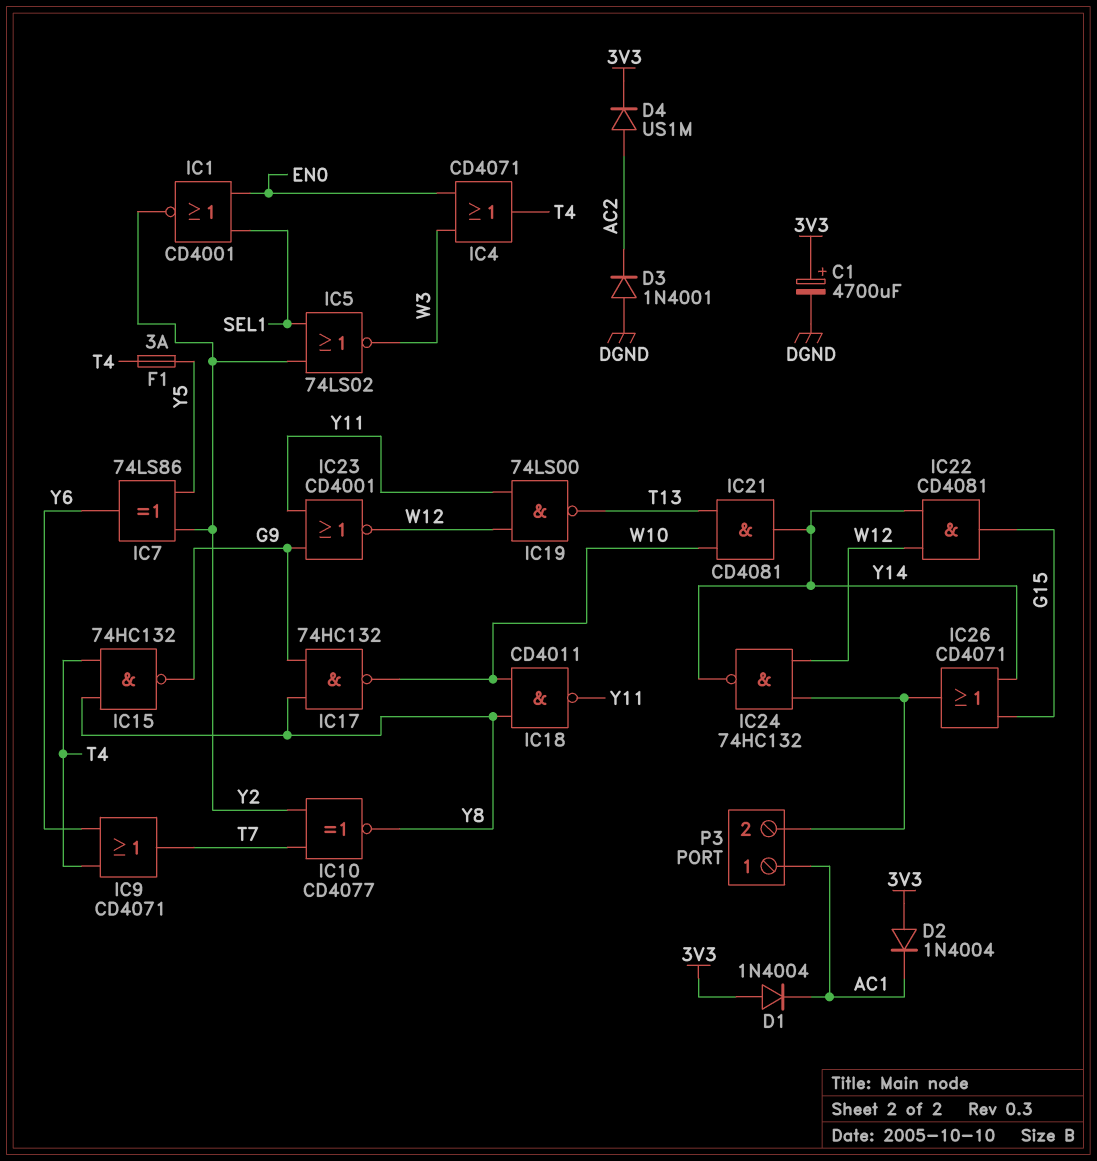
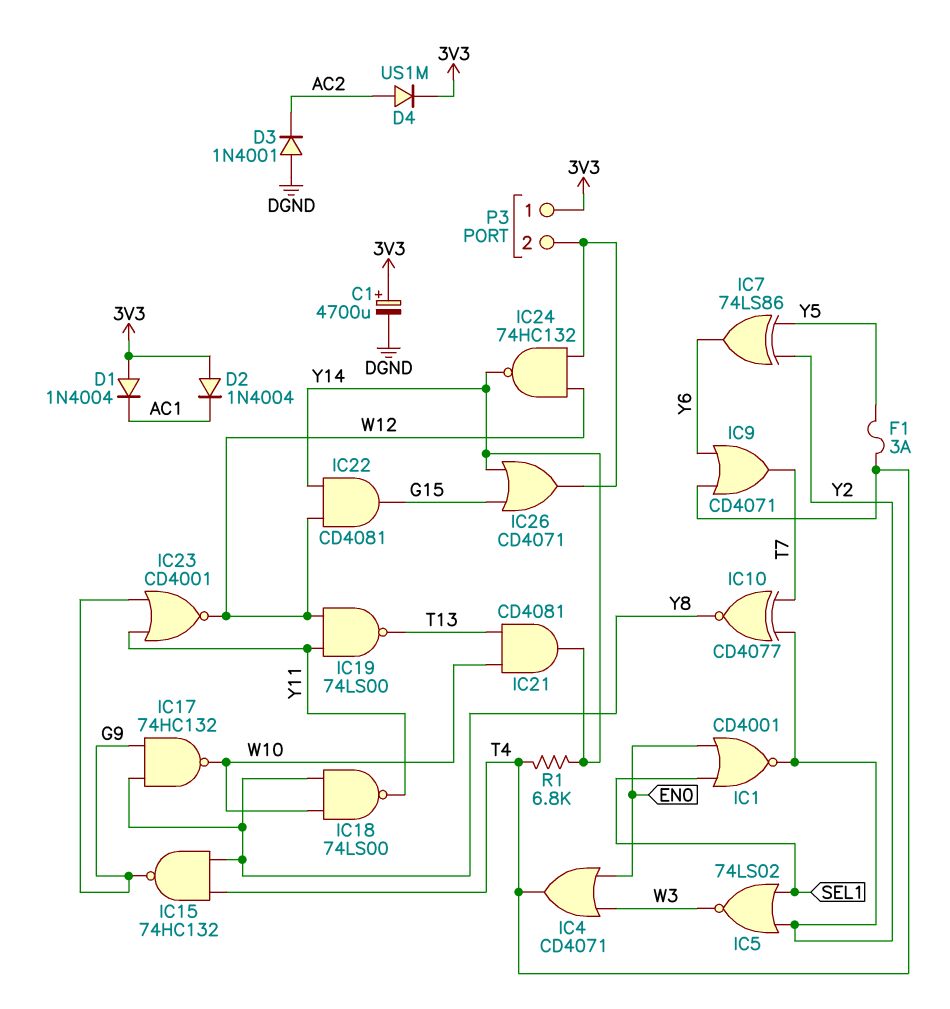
IC18: NAND CD4011 (in W10, in Y8, out Y11) -> NAND 74LS00 (in W10, in Y8, out Y11)
P3 pin 1: AC1 -> 3V3
R1: none -> 6.8k (T4, Y14)

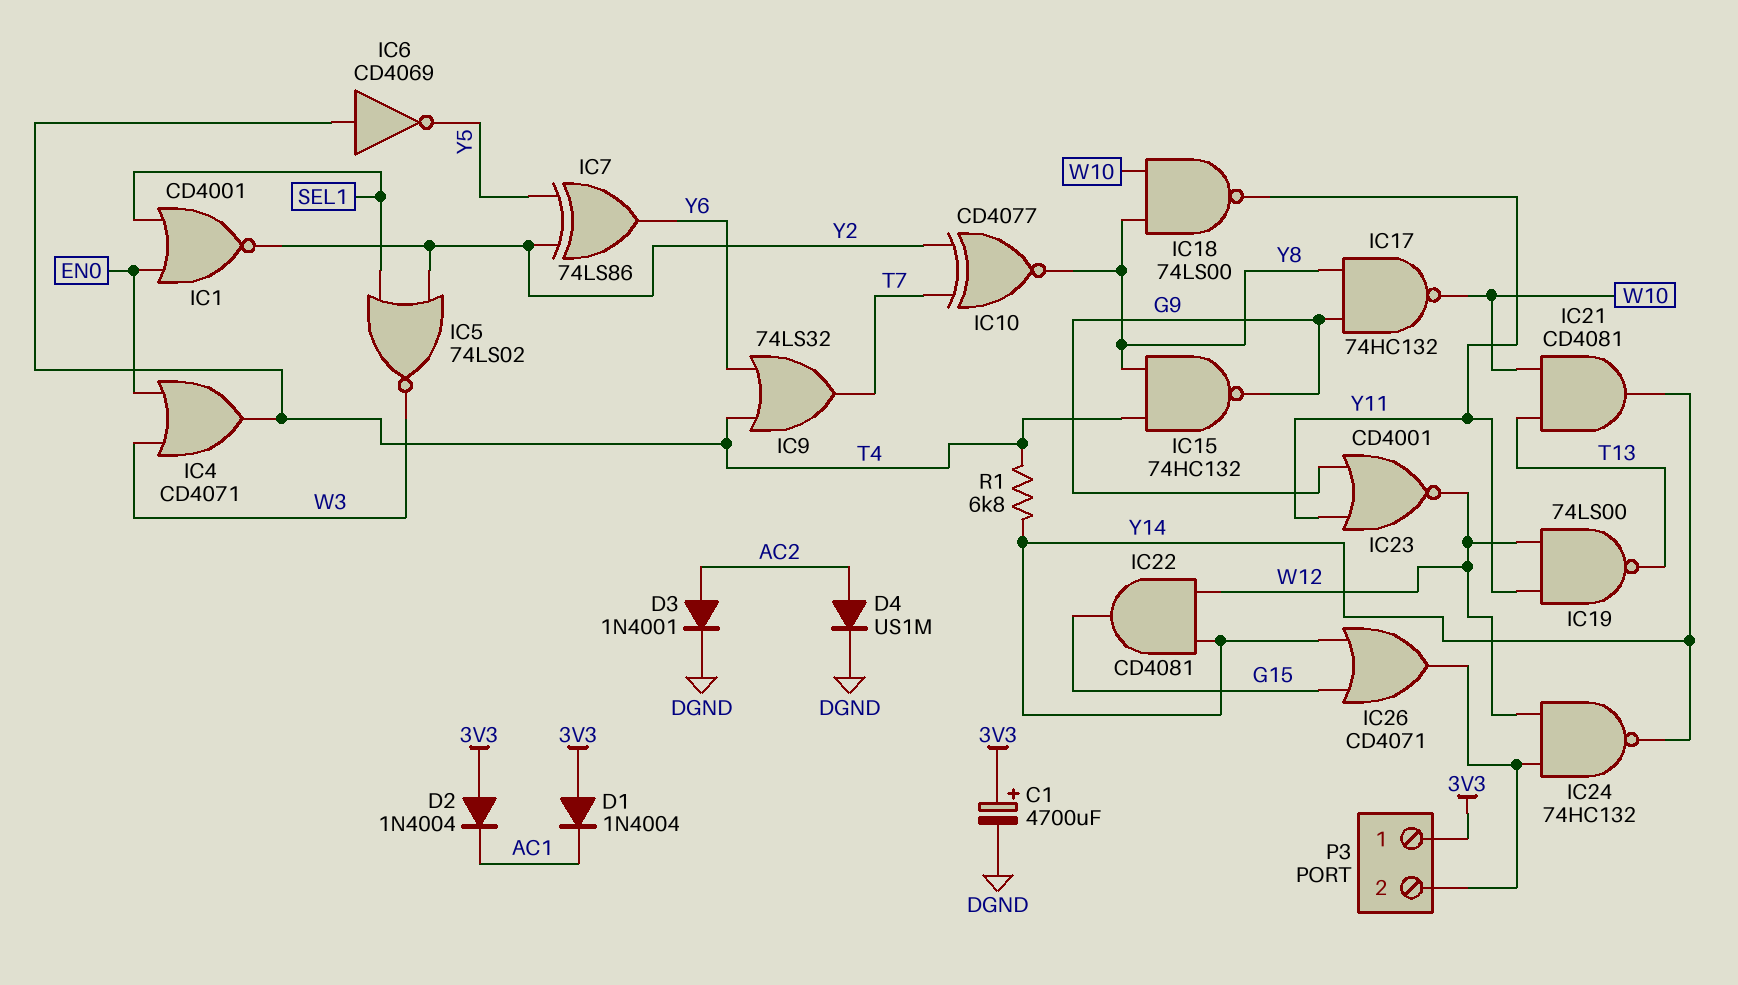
D3: diode 1N4001 (A DGND, K AC2) -> diode 1N4001 (A AC2, K DGND)
D4: diode US1M (A AC2, K 3V3) -> diode US1M (A AC2, K DGND)
F1: 3A (T4, Y5) -> none
IC6: none -> NOT CD4069 (in T4, out Y5)
IC9: OR CD4071 (in T4, in Y6, out T7) -> OR 74LS32 (in T4, in Y6, out T7)

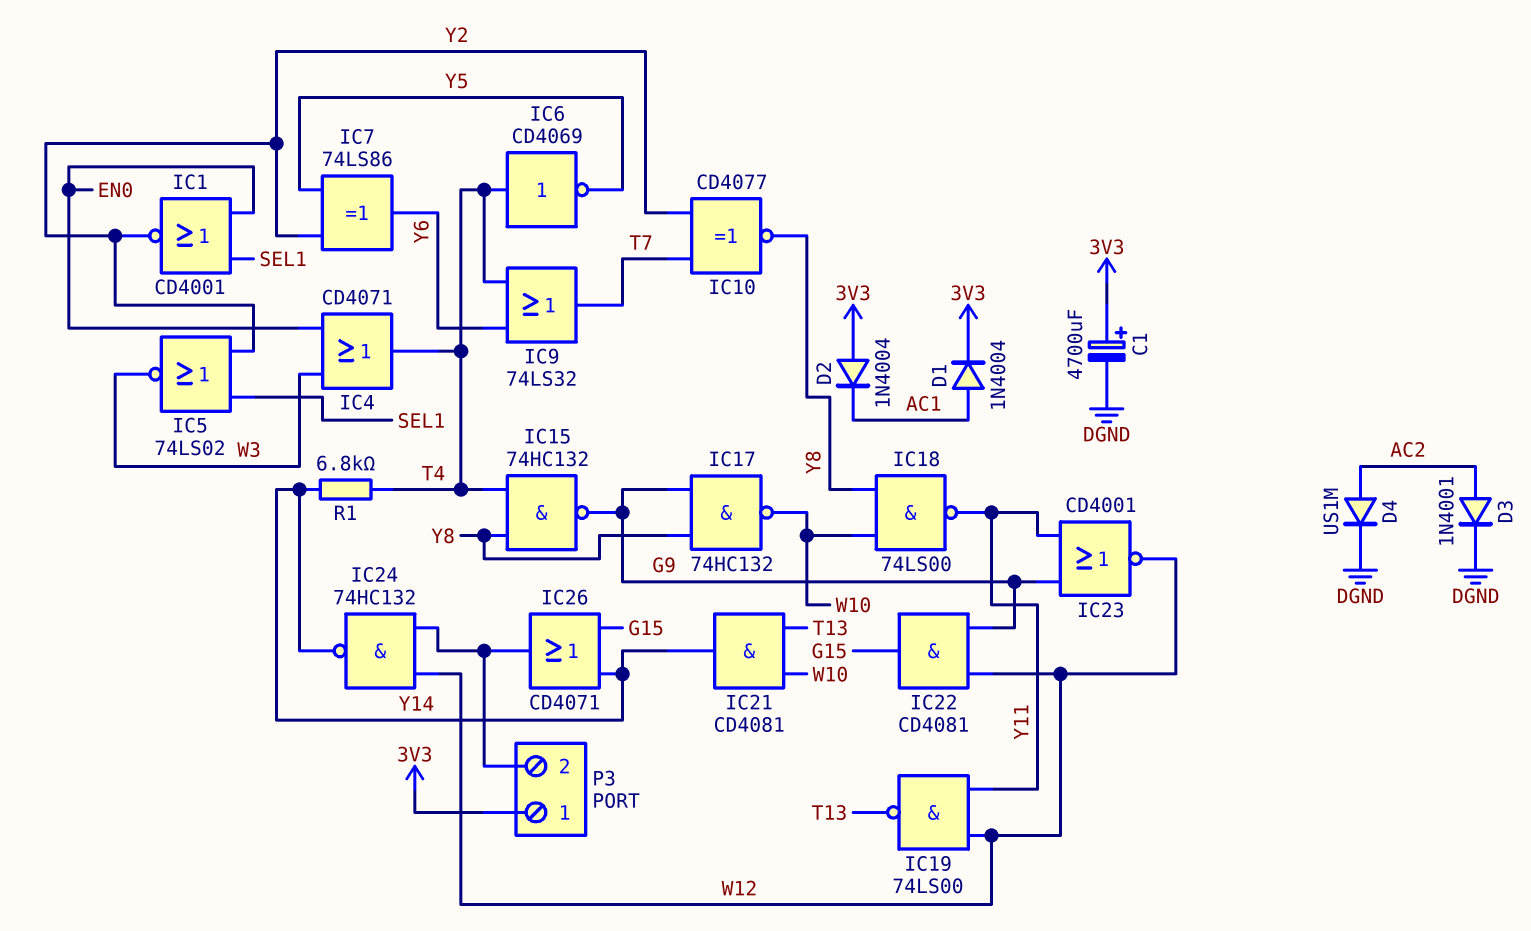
D1: diode 1N4004 (A 3V3, K AC1) -> diode 1N4004 (A AC1, K 3V3)
IC22: AND CD4081 (in W12, in Y14, out G15) -> AND CD4081 (in G9, in W12, out G15)

